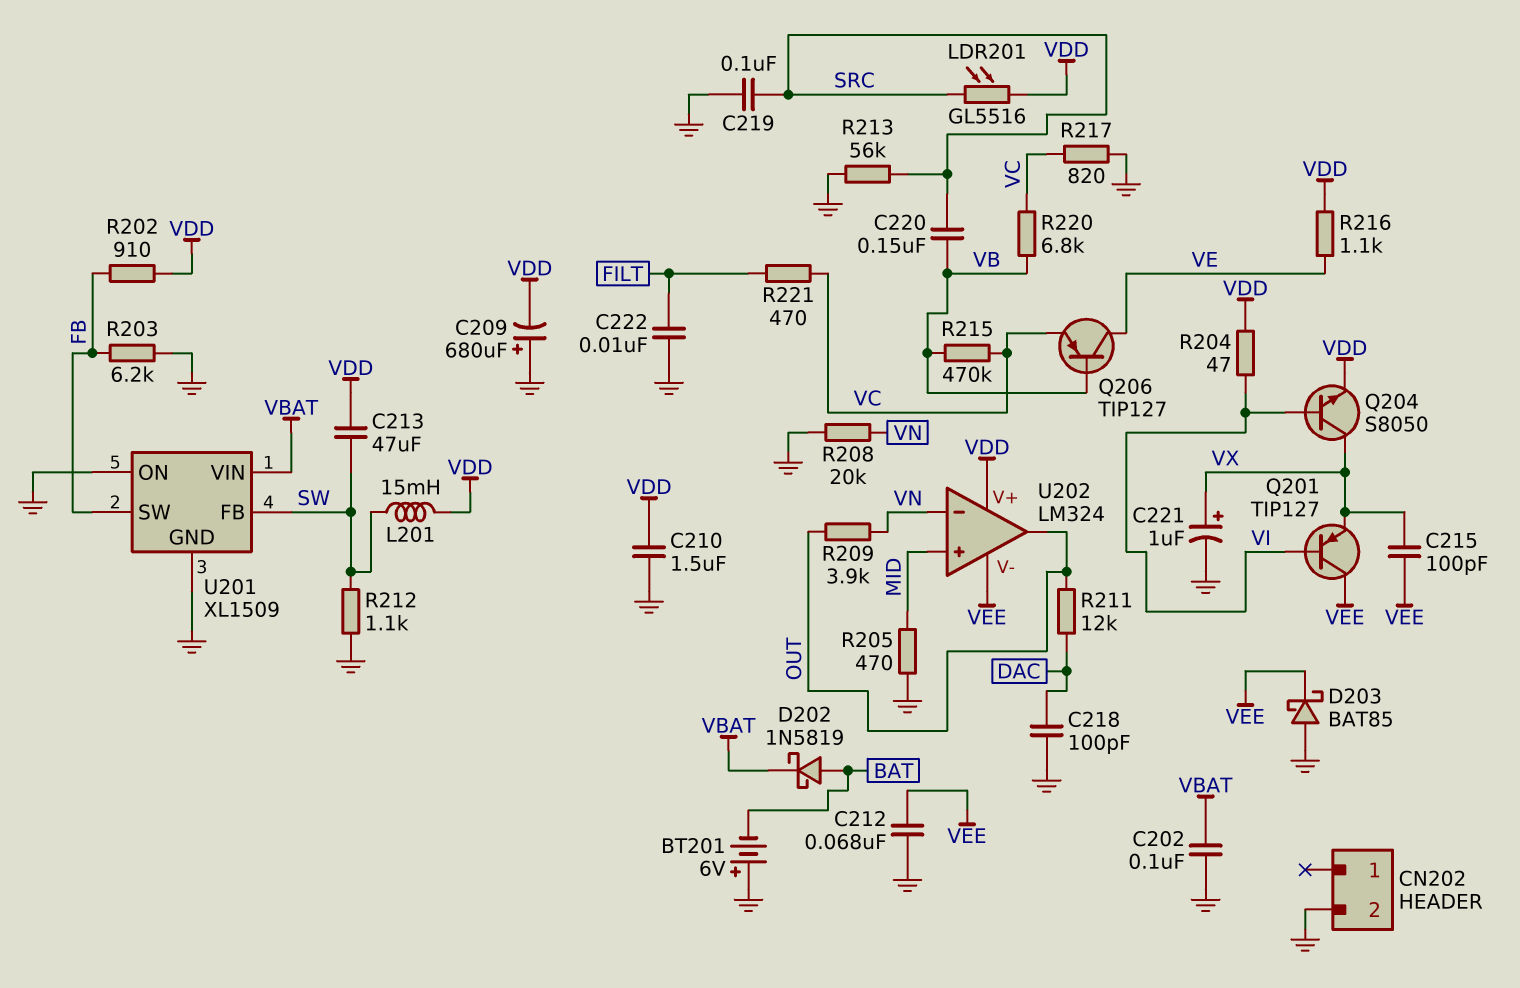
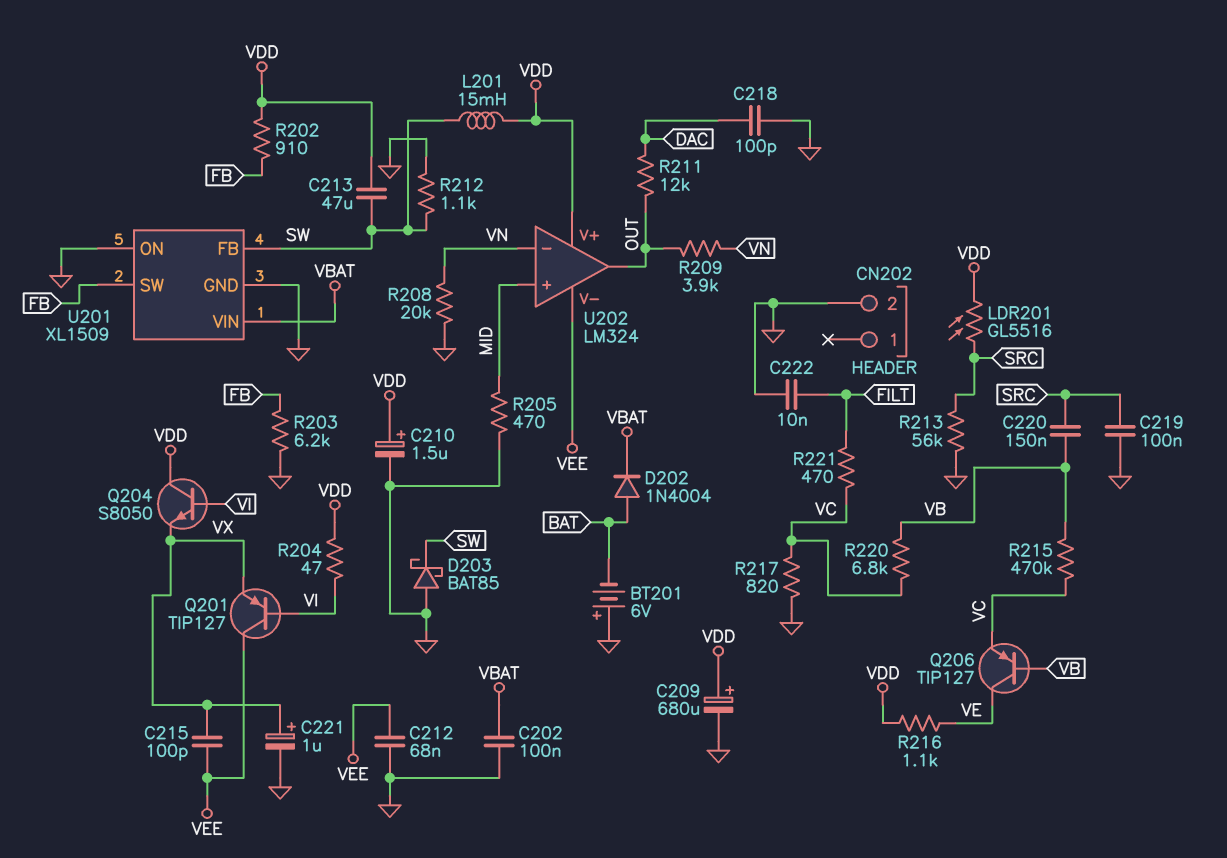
C209: 680uF (plus GND, minus VDD) -> 680uF (plus VDD, minus GND)
C210: 1.5uF (GND, VDD) -> 1.5uF (plus VDD, minus GND)
D202: schottky 1N5819 (A BAT, K VBAT) -> diode 1N4004 (A BAT, K VBAT)
D203: schottky BAT85 (A GND, K VEE) -> schottky BAT85 (A GND, K SW)
Q204: NPN S8050 (B VI, C VX, E VDD) -> NPN S8050 (B VI, C VDD, E VX)

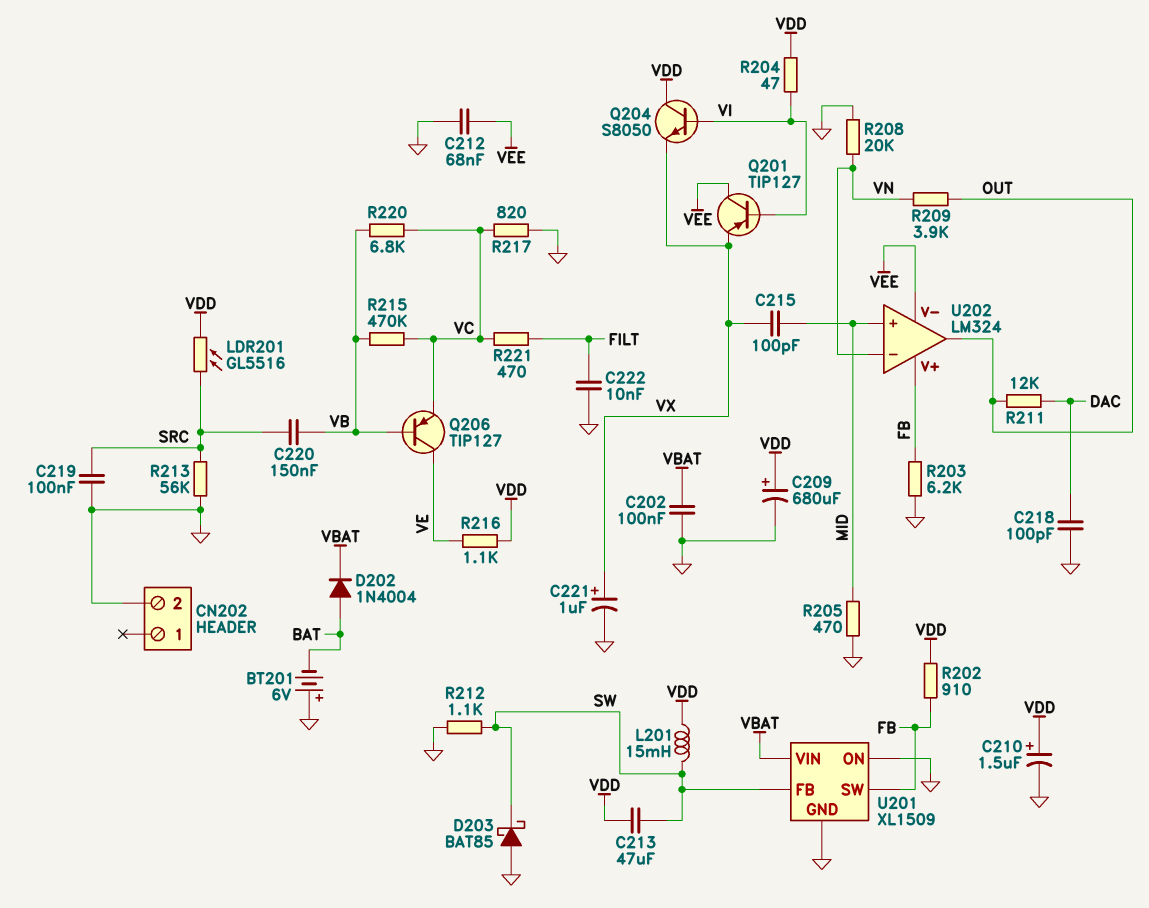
C215: 100pF (VEE, VX) -> 100pF (MID, VX)
U202 pin V+: VDD -> FB

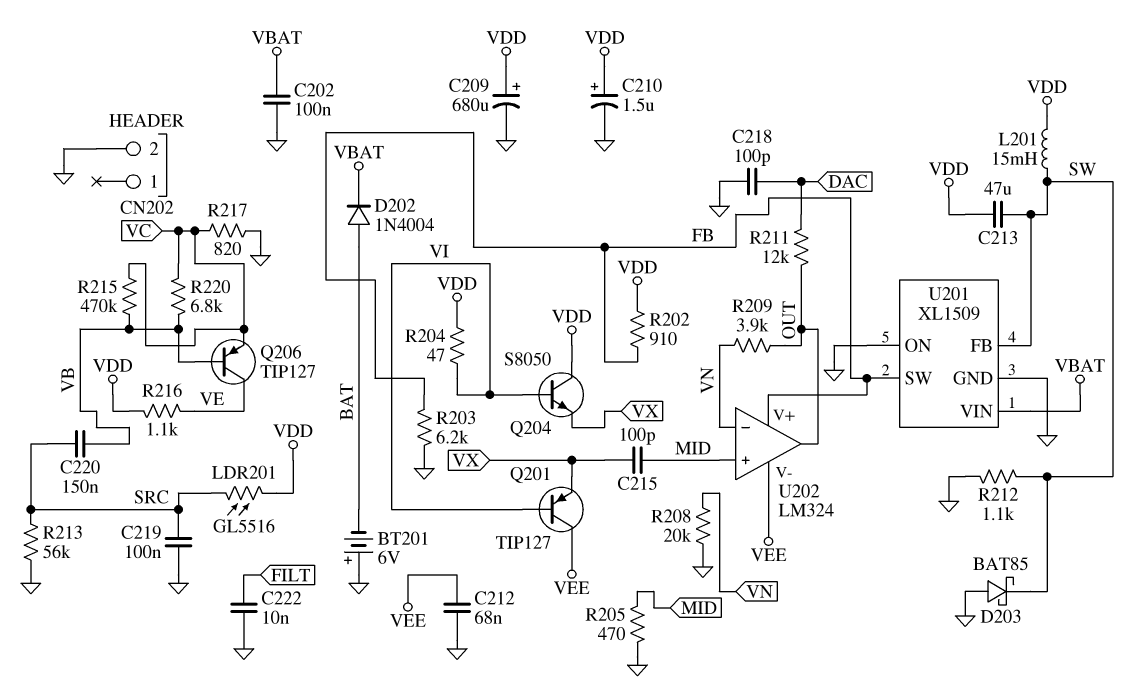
C221: 1uF (plus VX, minus GND) -> none
R221: 470 (FILT, VC) -> none

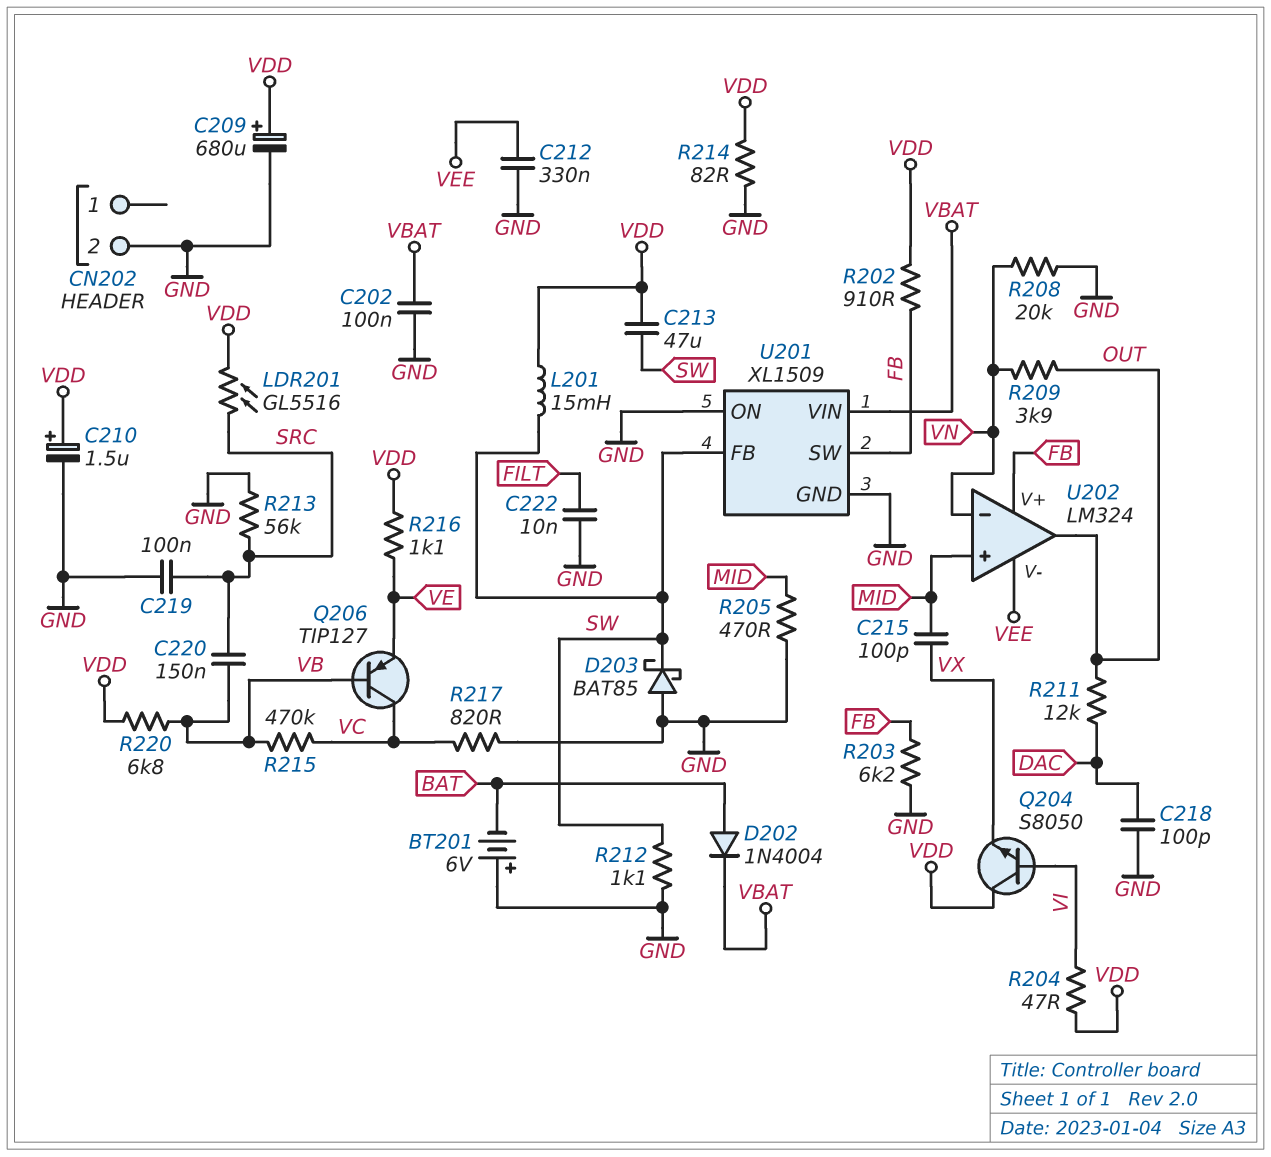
C212: 68nF (GND, VEE) -> 330nF (GND, VEE)
Q201: PNP TIP127 (B VI, C VEE, E VX) -> none
Q206: PNP TIP127 (B VB, C VE, E VC) -> PNP TIP127 (B VB, C VC, E VE)
R214: none -> 82 (GND, VDD)
R220: 6.8k (VB, VC) -> 6.8k (VB, VDD)

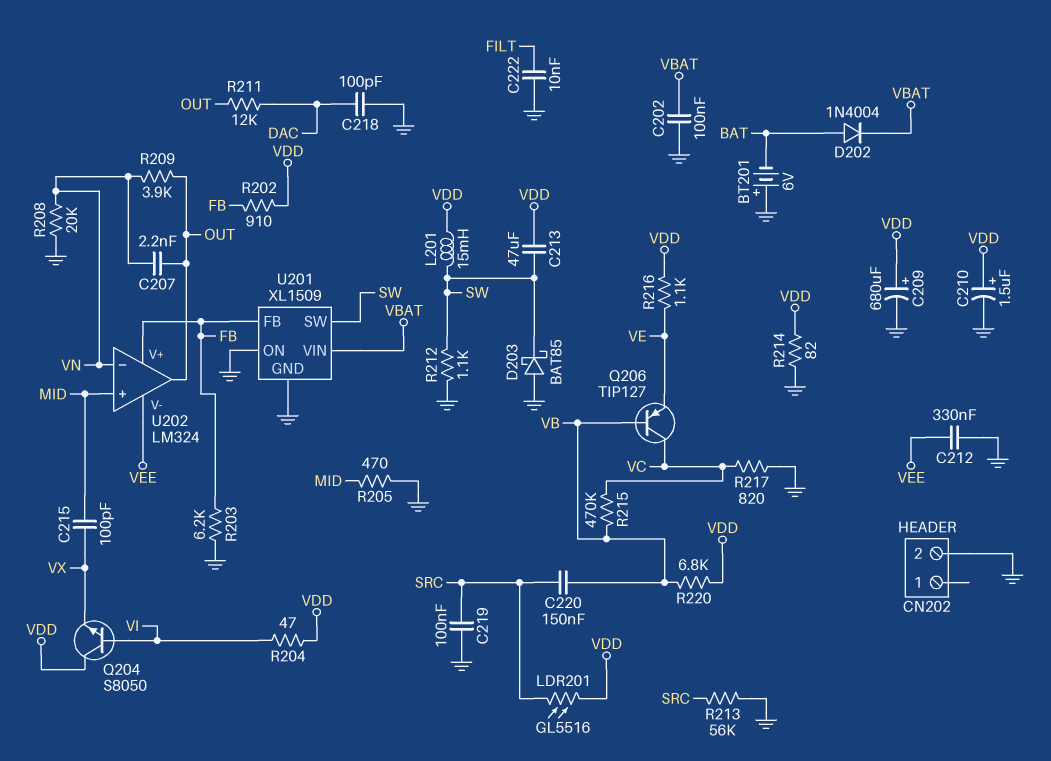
C207: none -> 2.2nF (OUT, VN)
U201 pin FB: SW -> FB
U201 pin SW: FB -> SW

